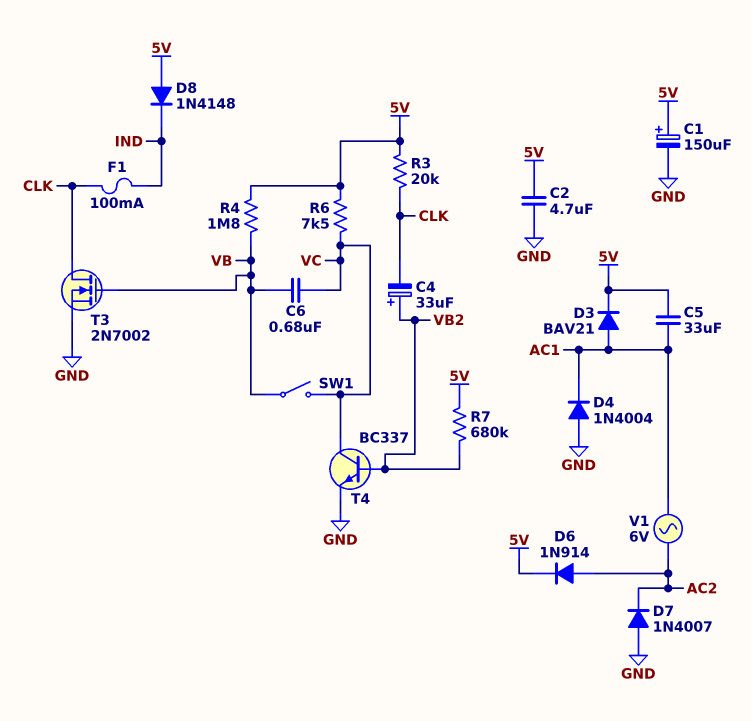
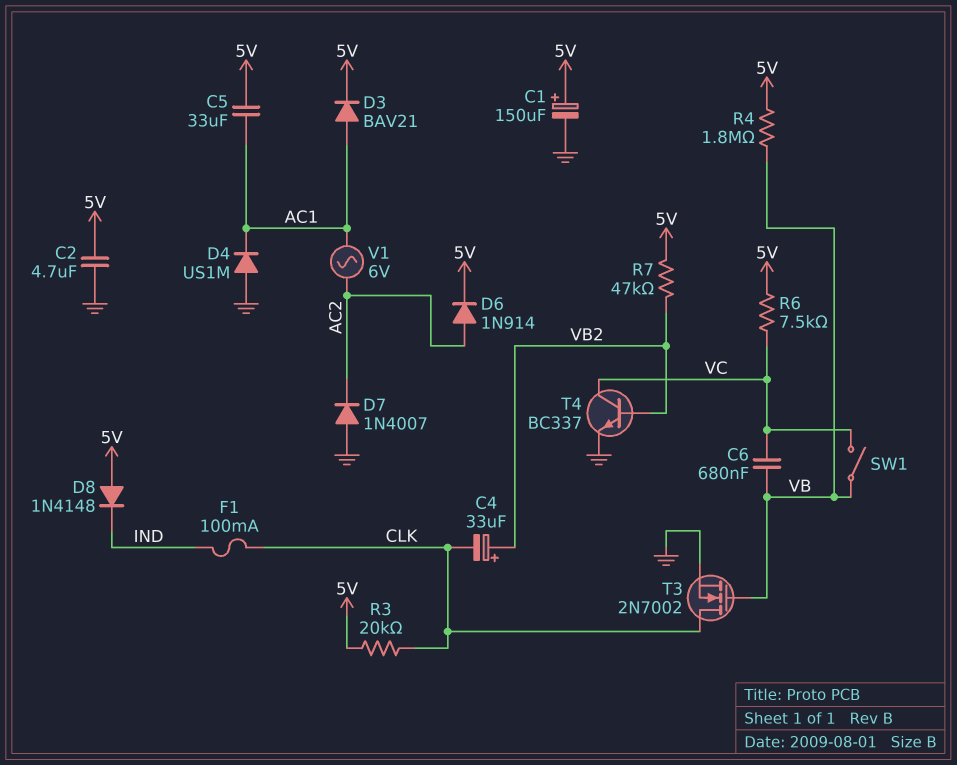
D4: diode 1N4004 (A GND, K AC1) -> diode US1M (A GND, K AC1)
R7: 680k (5V, VB2) -> 47k (5V, VB2)

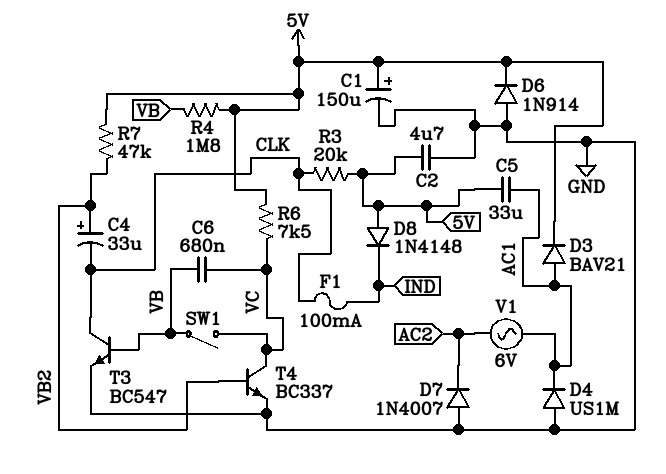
D6: diode 1N914 (A AC2, K 5V) -> diode 1N914 (A GND, K 5V)
T3: NMOS 2N7002 (G VB, D CLK, S GND) -> NPN BC547 (B VB, C CLK, E GND)

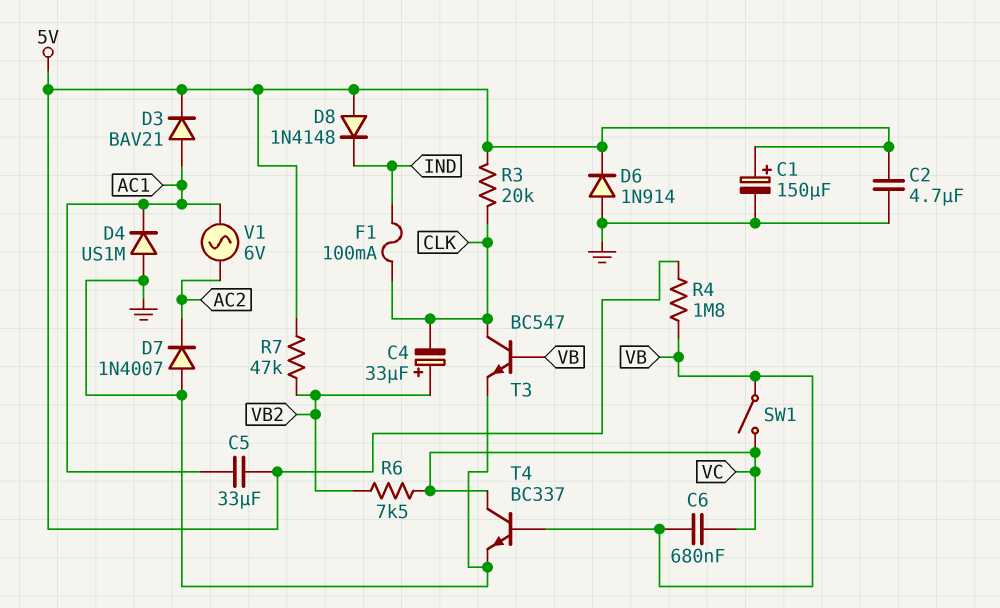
R6: 7.5k (5V, VC) -> 7.5k (VB2, VC)
T4: NPN BC337 (B VB2, C VC, E GND) -> NPN BC337 (B VB, C VC, E GND)

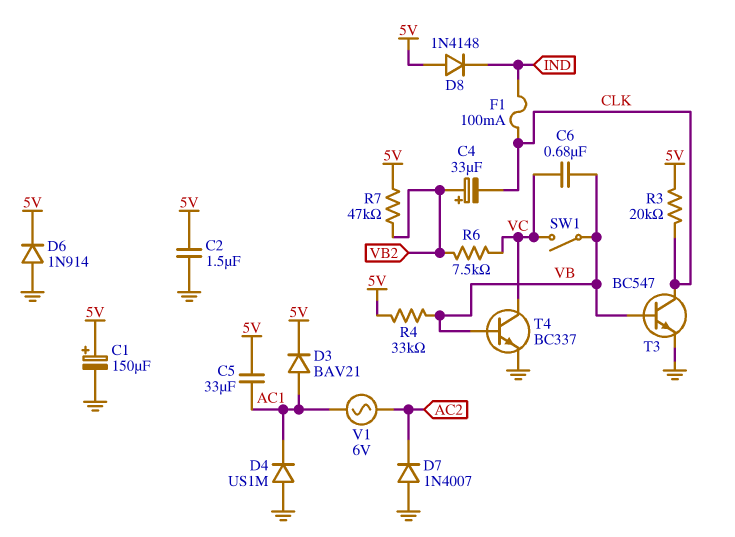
C2: 4.7uF (5V, GND) -> 1.5uF (5V, GND)
R4: 1.8M (5V, VB) -> 33k (5V, VB)

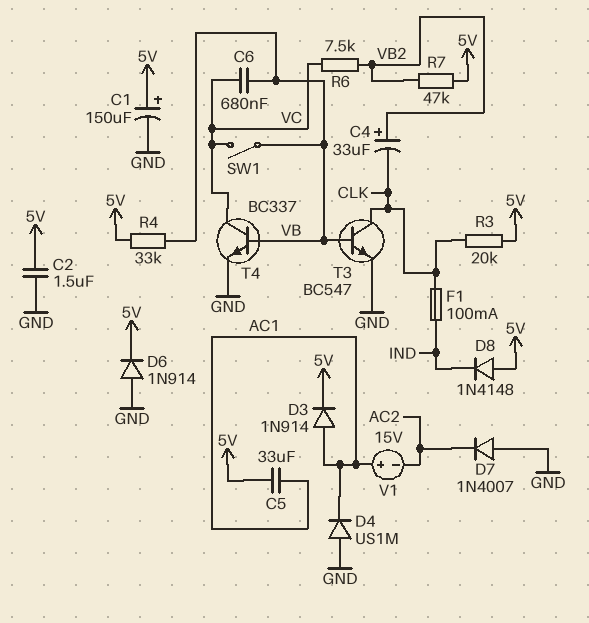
D3: diode BAV21 (A AC1, K 5V) -> diode 1N914 (A AC1, K 5V)
V1: AC 6V (AC1, AC2) -> 15V (plus AC1, minus AC2)

